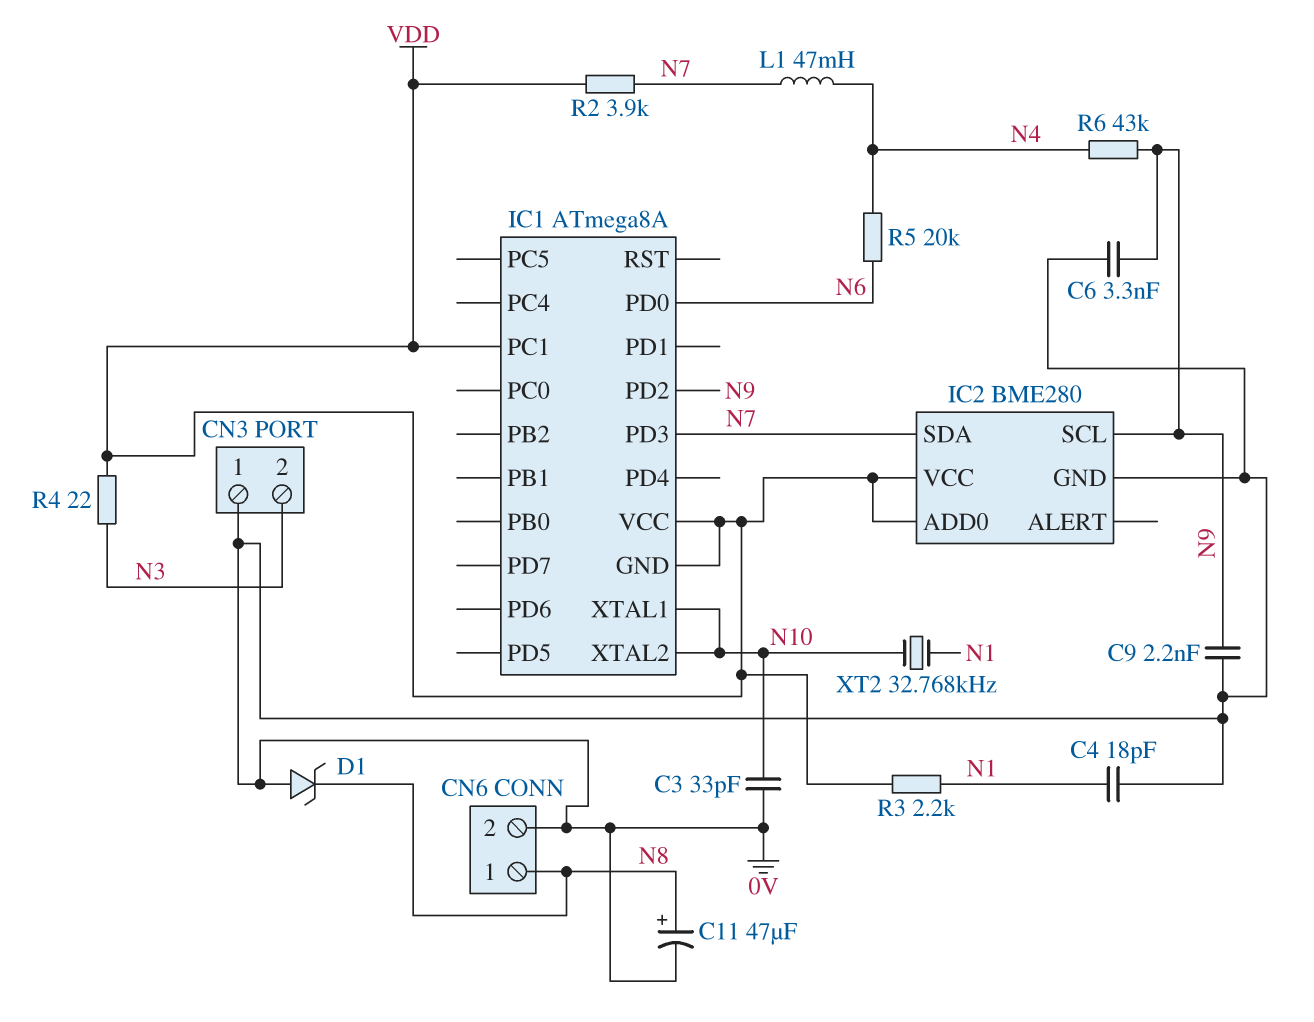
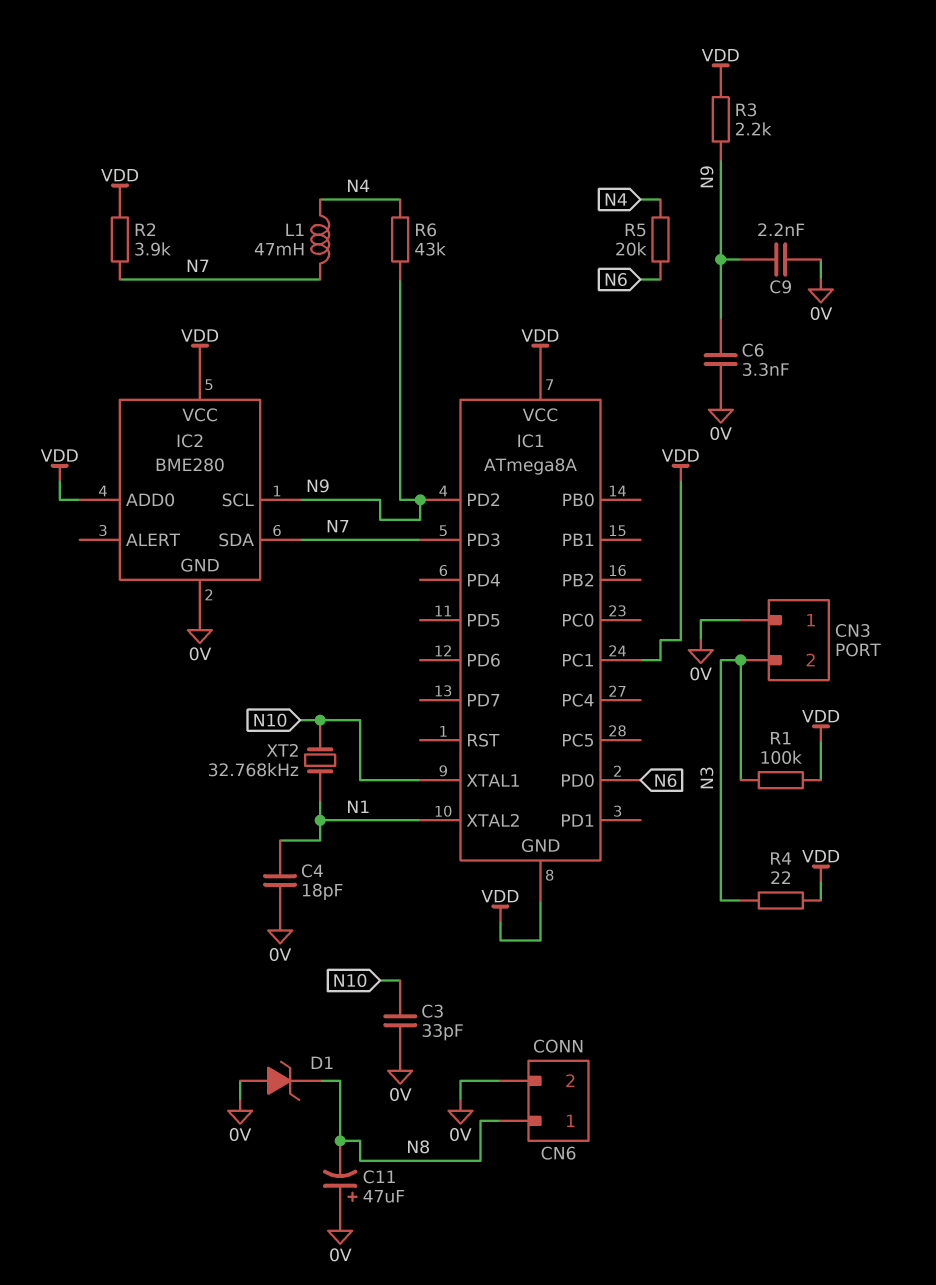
C11: 47uF (plus N8, minus 0V) -> 47uF (plus 0V, minus N8)
IC1 pin XTAL2: N10 -> N1
R1: none -> 100k (N3, VDD)
R3: 2.2k (N1, VDD) -> 2.2k (N9, VDD)

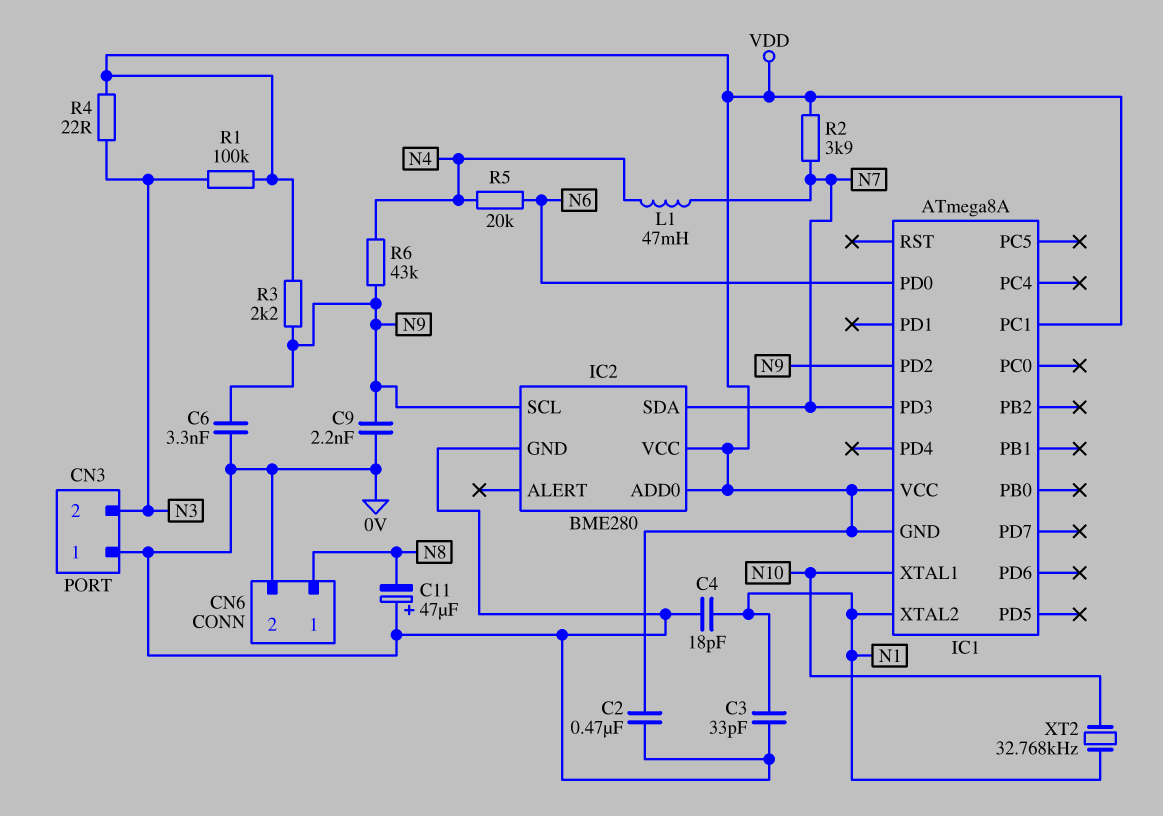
C2: none -> 470nF (0V, VDD)
C3: 33pF (0V, N10) -> 33pF (0V, N1)
D1: zener (A 0V, K N8) -> none

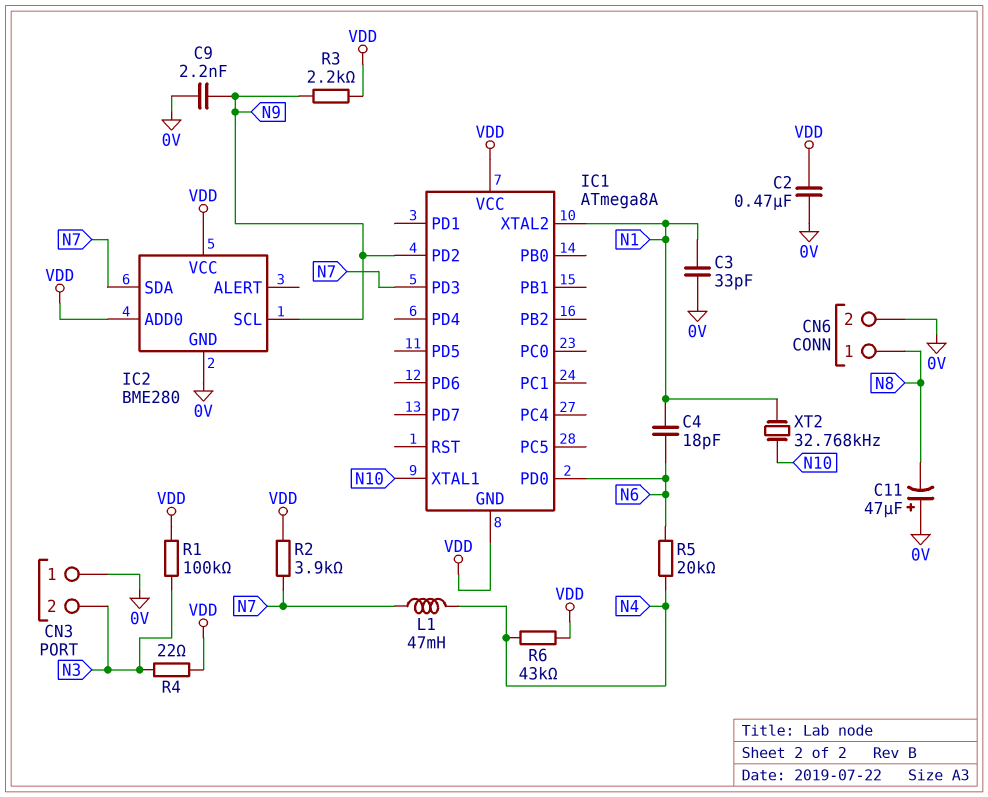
C4: 18pF (0V, N1) -> 18pF (N1, N6)
C6: 3.3nF (0V, N9) -> none
IC1 pin PC1: VDD -> none
R6: 43k (N4, N9) -> 43k (N4, VDD)

